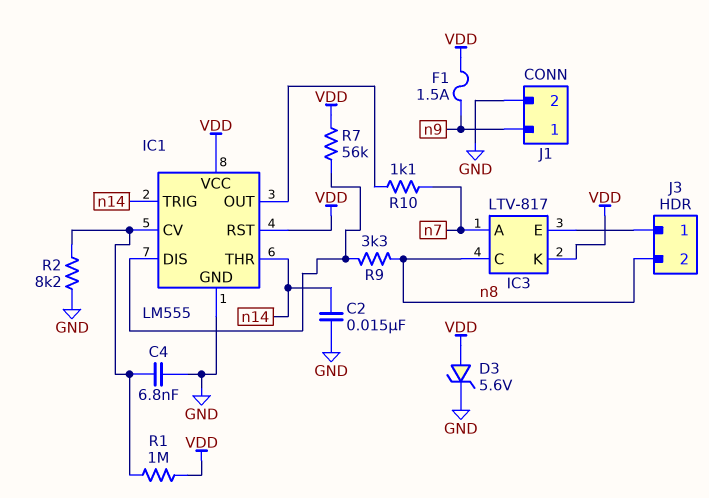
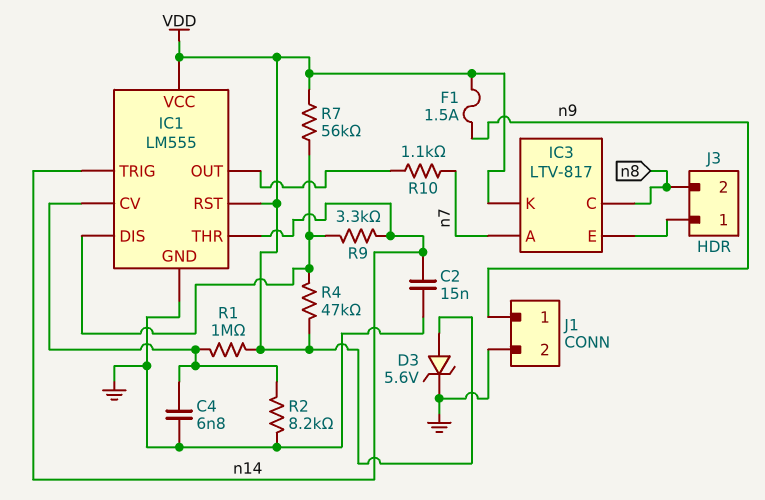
R4: none -> 47k (IC1/DIS, VDD)
R9: 3.3k (IC1/DIS, n8) -> 3.3k (IC1/DIS, n14)

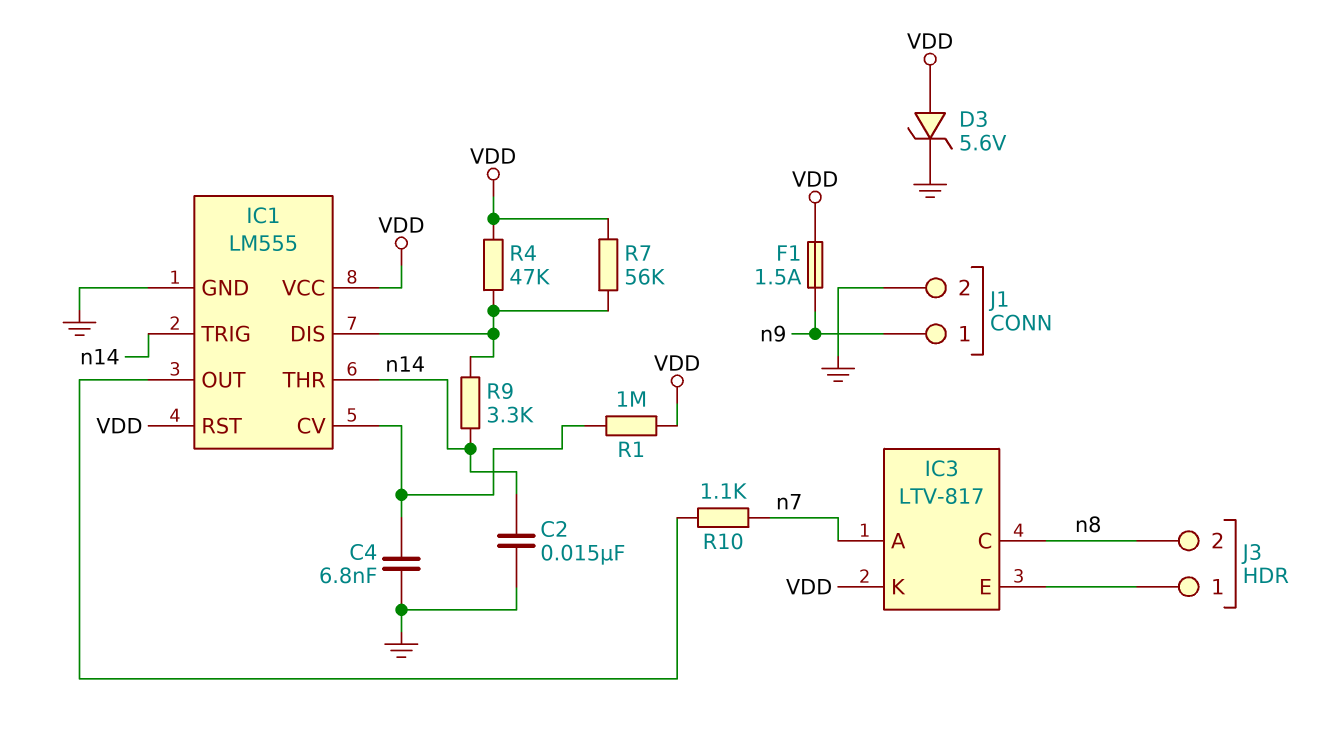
R2: 8.2k (GND, IC1/CV) -> none

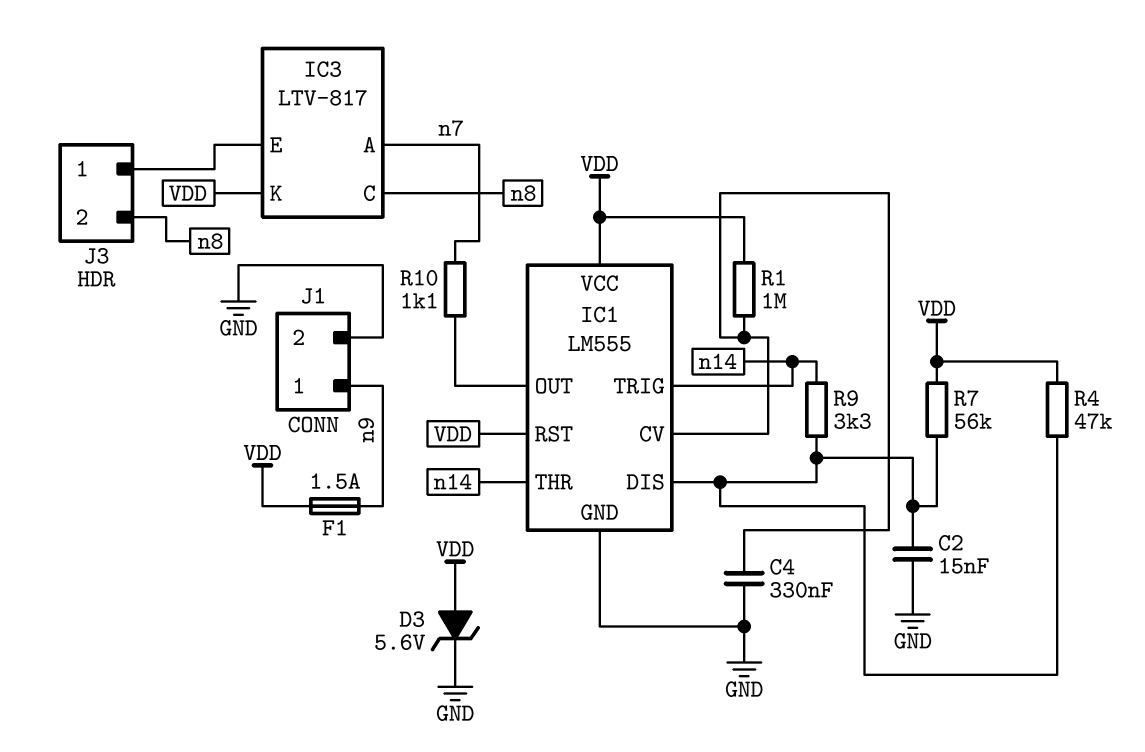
C2: 15nF (GND, n14) -> 15nF (GND, IC1/DIS)
C4: 6.8nF (GND, IC1/CV) -> 330nF (GND, IC1/CV)

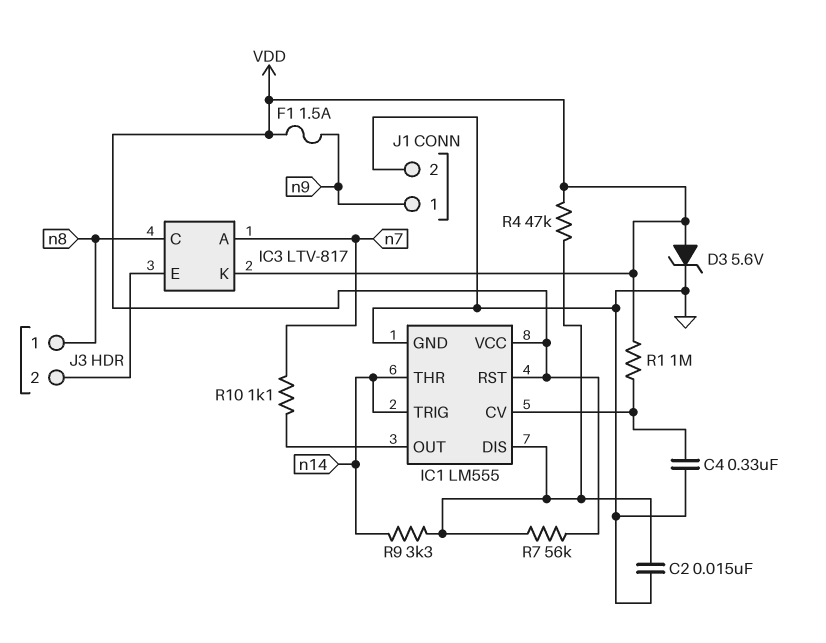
J3 pin 1: IC3/E -> n8
J3 pin 2: n8 -> IC3/E

